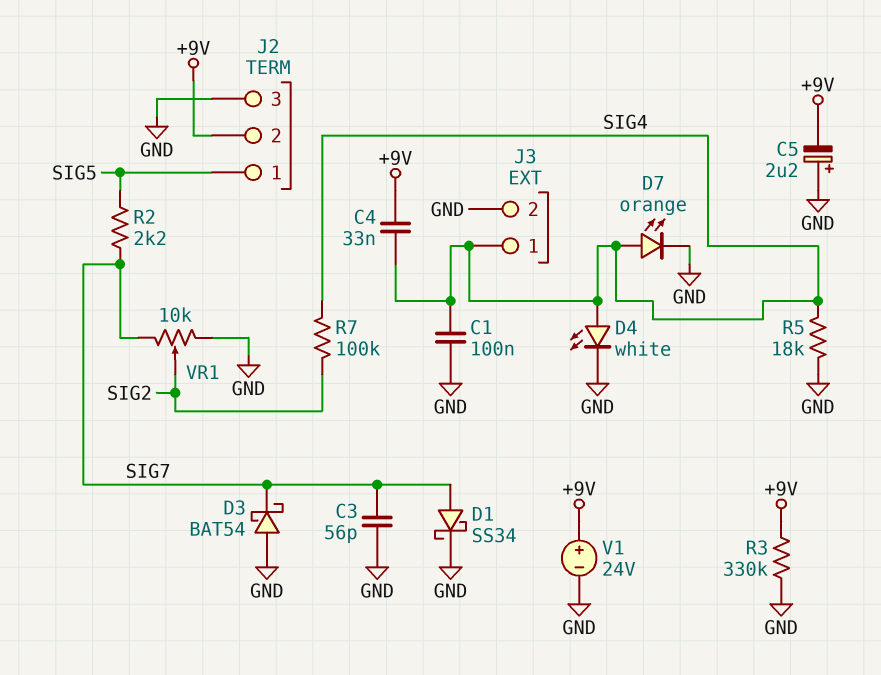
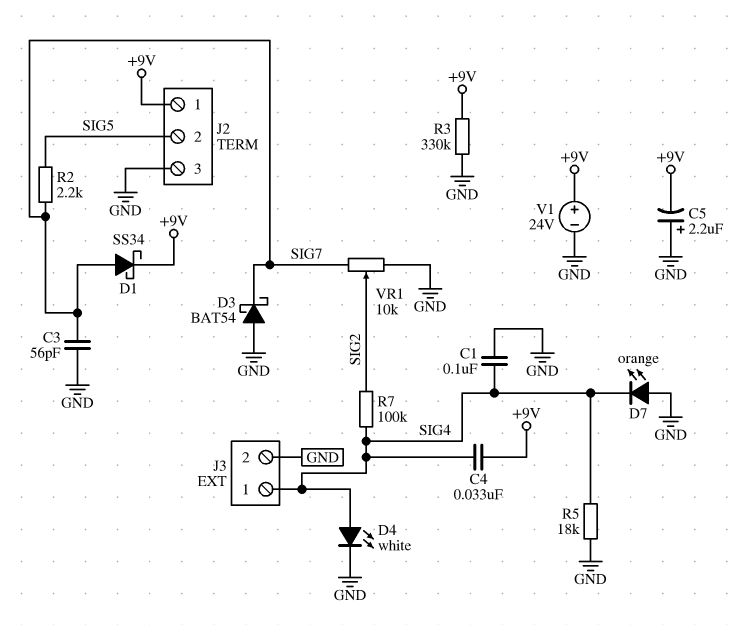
D1: schottky SS34 (A SIG7, K GND) -> schottky SS34 (A SIG7, K +9V)
D7: LED orange (A SIG4, K GND) -> LED orange (A GND, K SIG4)
J2 pin 1: SIG5 -> +9V
J2 pin 2: +9V -> SIG5

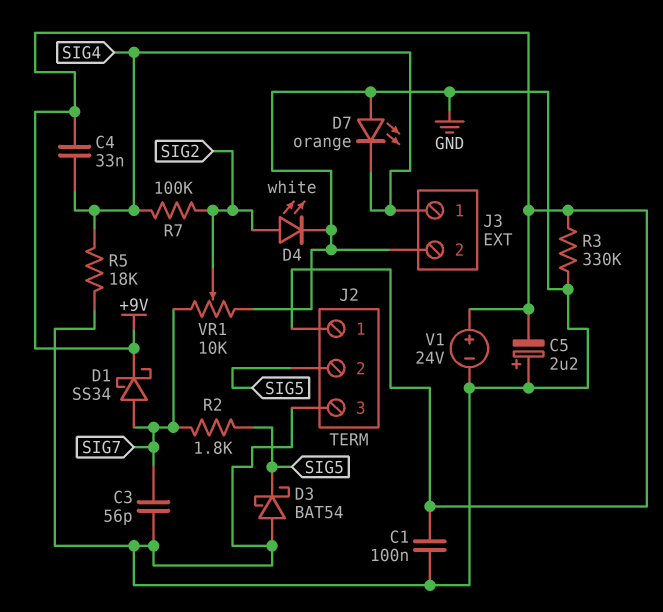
C1: 100nF (GND, SIG4) -> 100nF (+9V, GND)
D3: schottky BAT54 (A GND, K SIG7) -> schottky BAT54 (A GND, K SIG5)
D4: LED white (A SIG4, K GND) -> LED white (A SIG2, K GND)
R2: 2.2k (SIG5, SIG7) -> 1.8k (SIG5, SIG7)

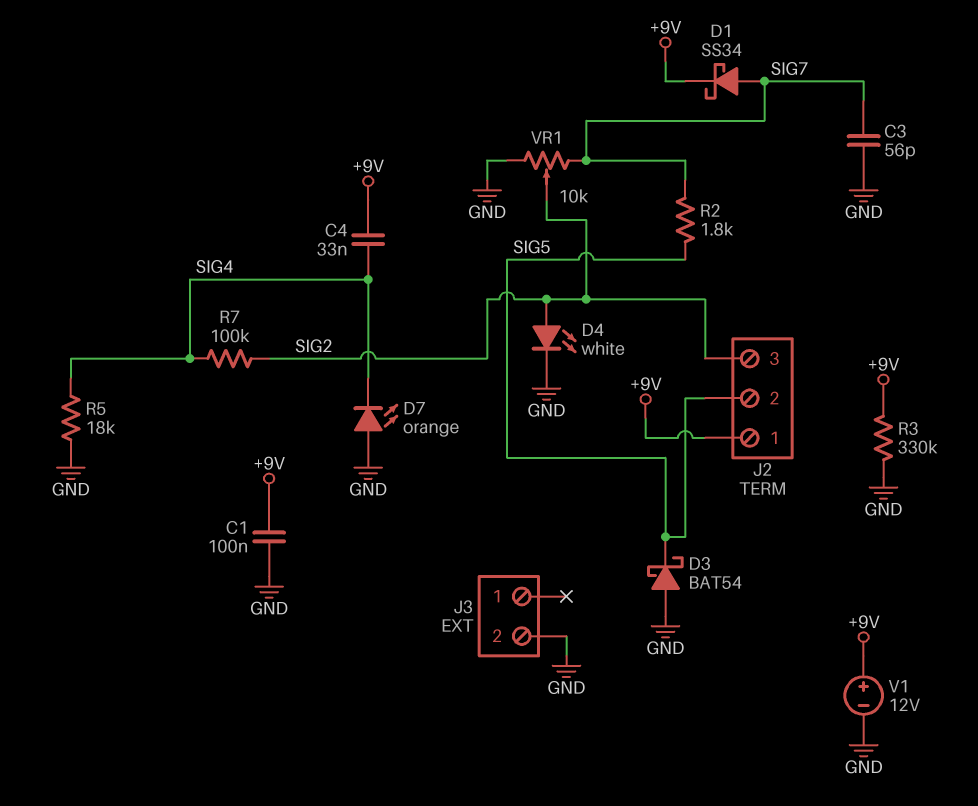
C5: 2.2uF (plus GND, minus +9V) -> none
J2 pin 3: GND -> SIG2
J3 pin 1: SIG4 -> none
V1: 24V (plus +9V, minus GND) -> 12V (plus +9V, minus GND)

